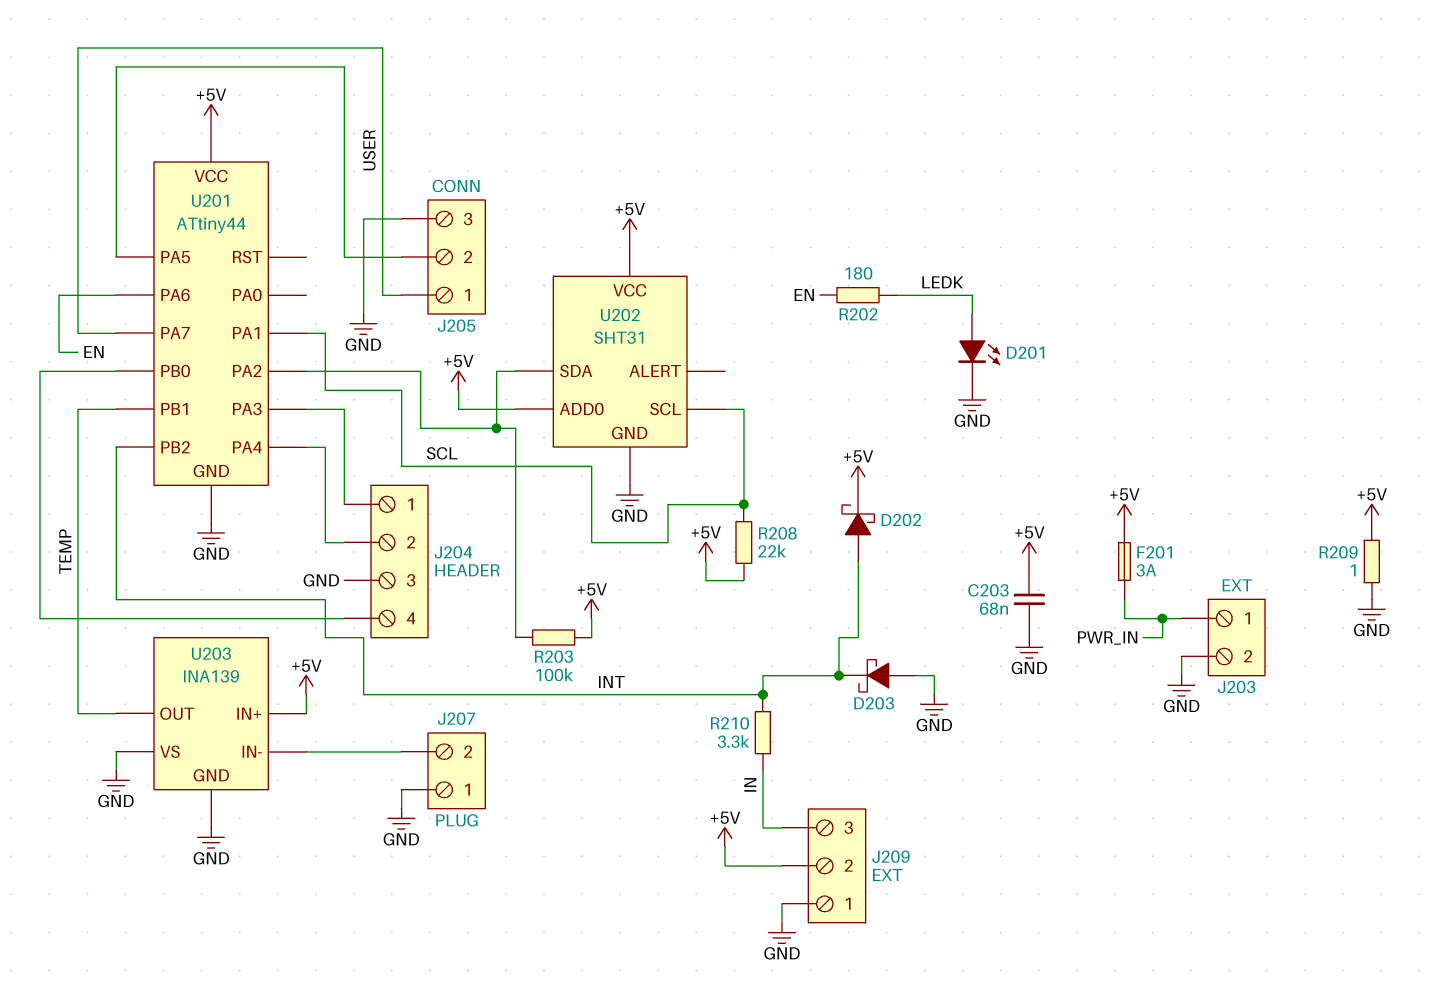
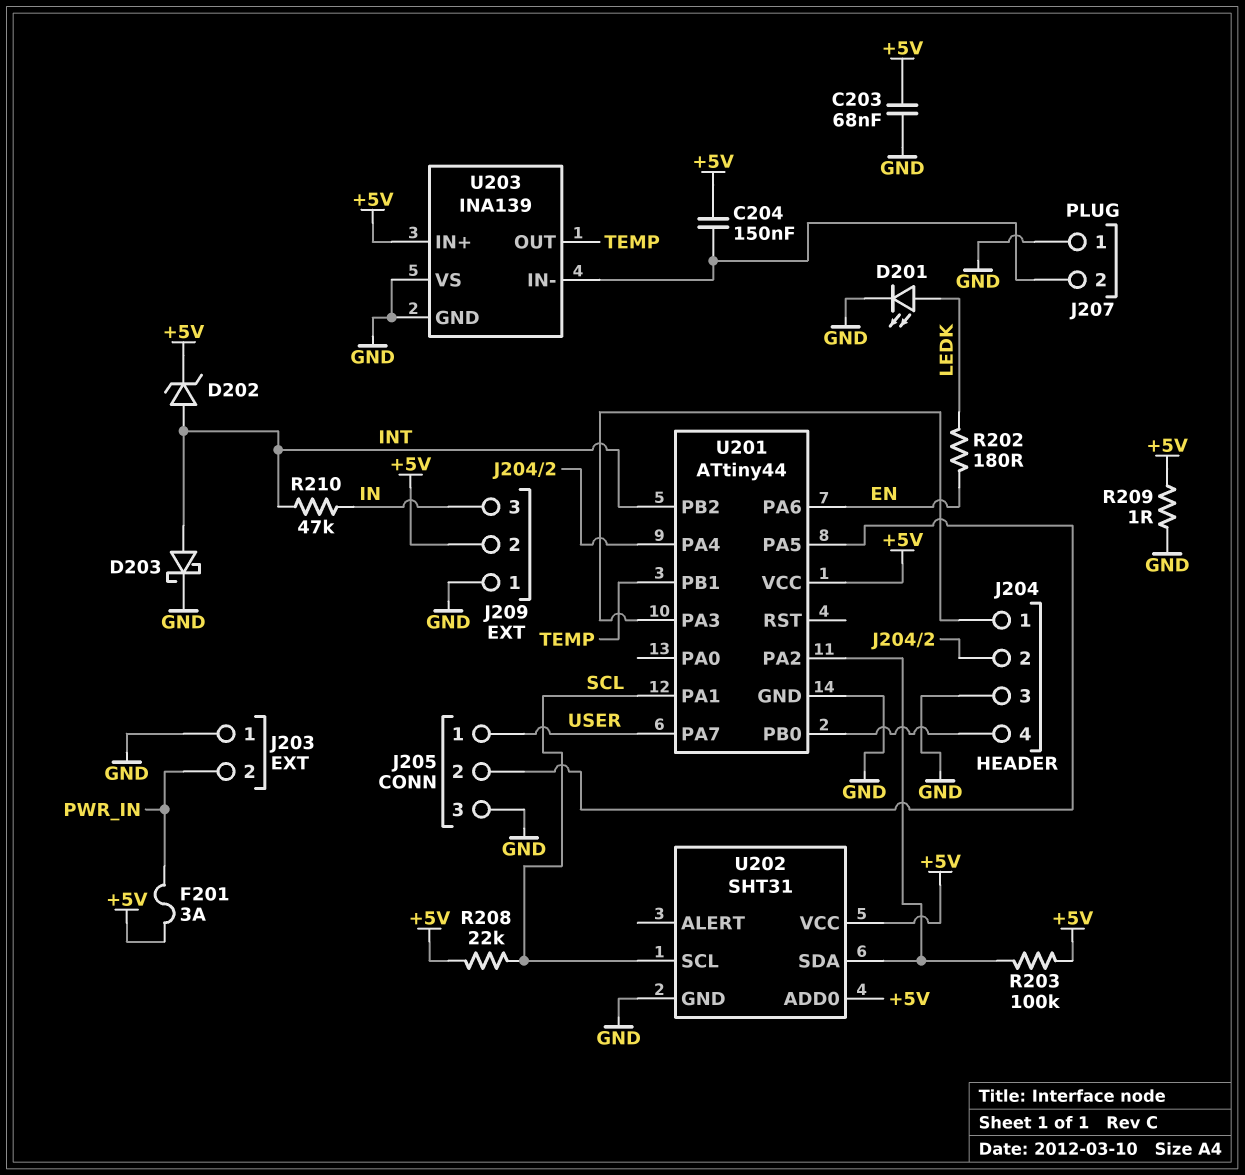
C204: none -> 150nF (+5V, J207/2)
D202: schottky (A INT, K +5V) -> zener (A INT, K +5V)
D203: schottky (A GND, K INT) -> schottky (A INT, K GND)
J203 pin 1: PWR_IN -> GND
J203 pin 2: GND -> PWR_IN
R210: 3.3k (IN, INT) -> 47k (IN, INT)

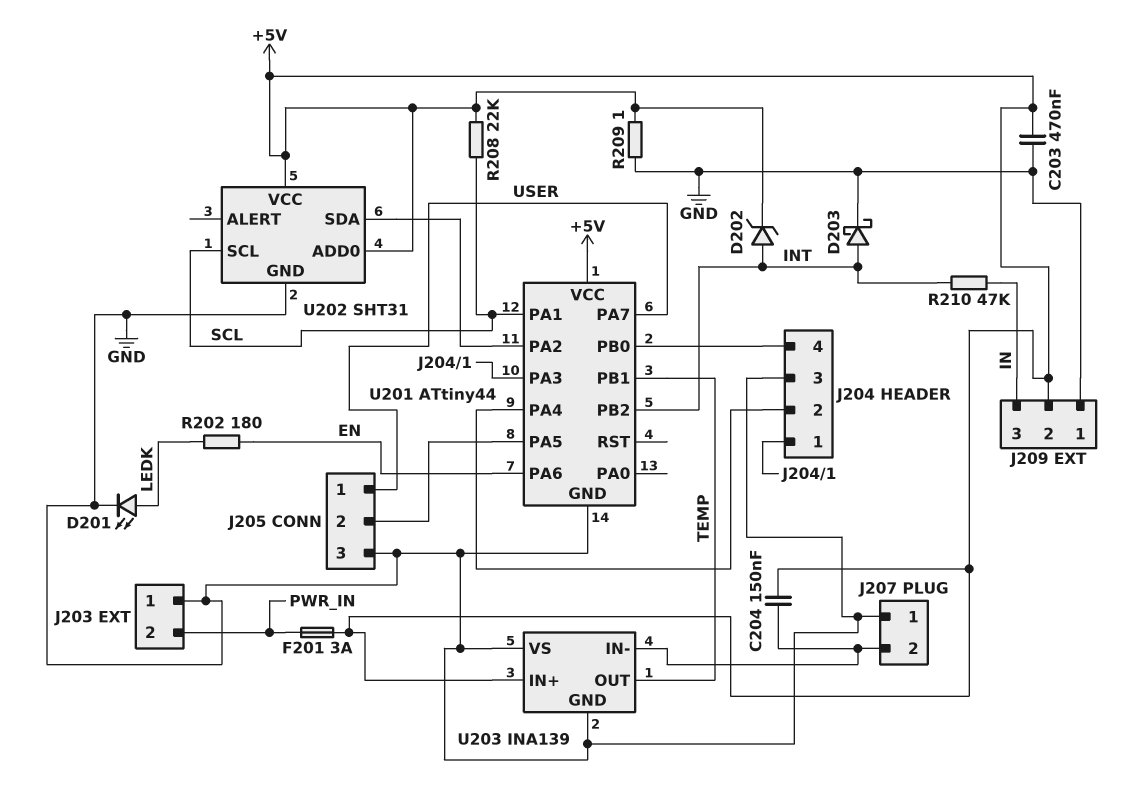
C203: 68nF (+5V, GND) -> 470nF (+5V, GND)
R203: 100k (+5V, U201/PA2) -> none

